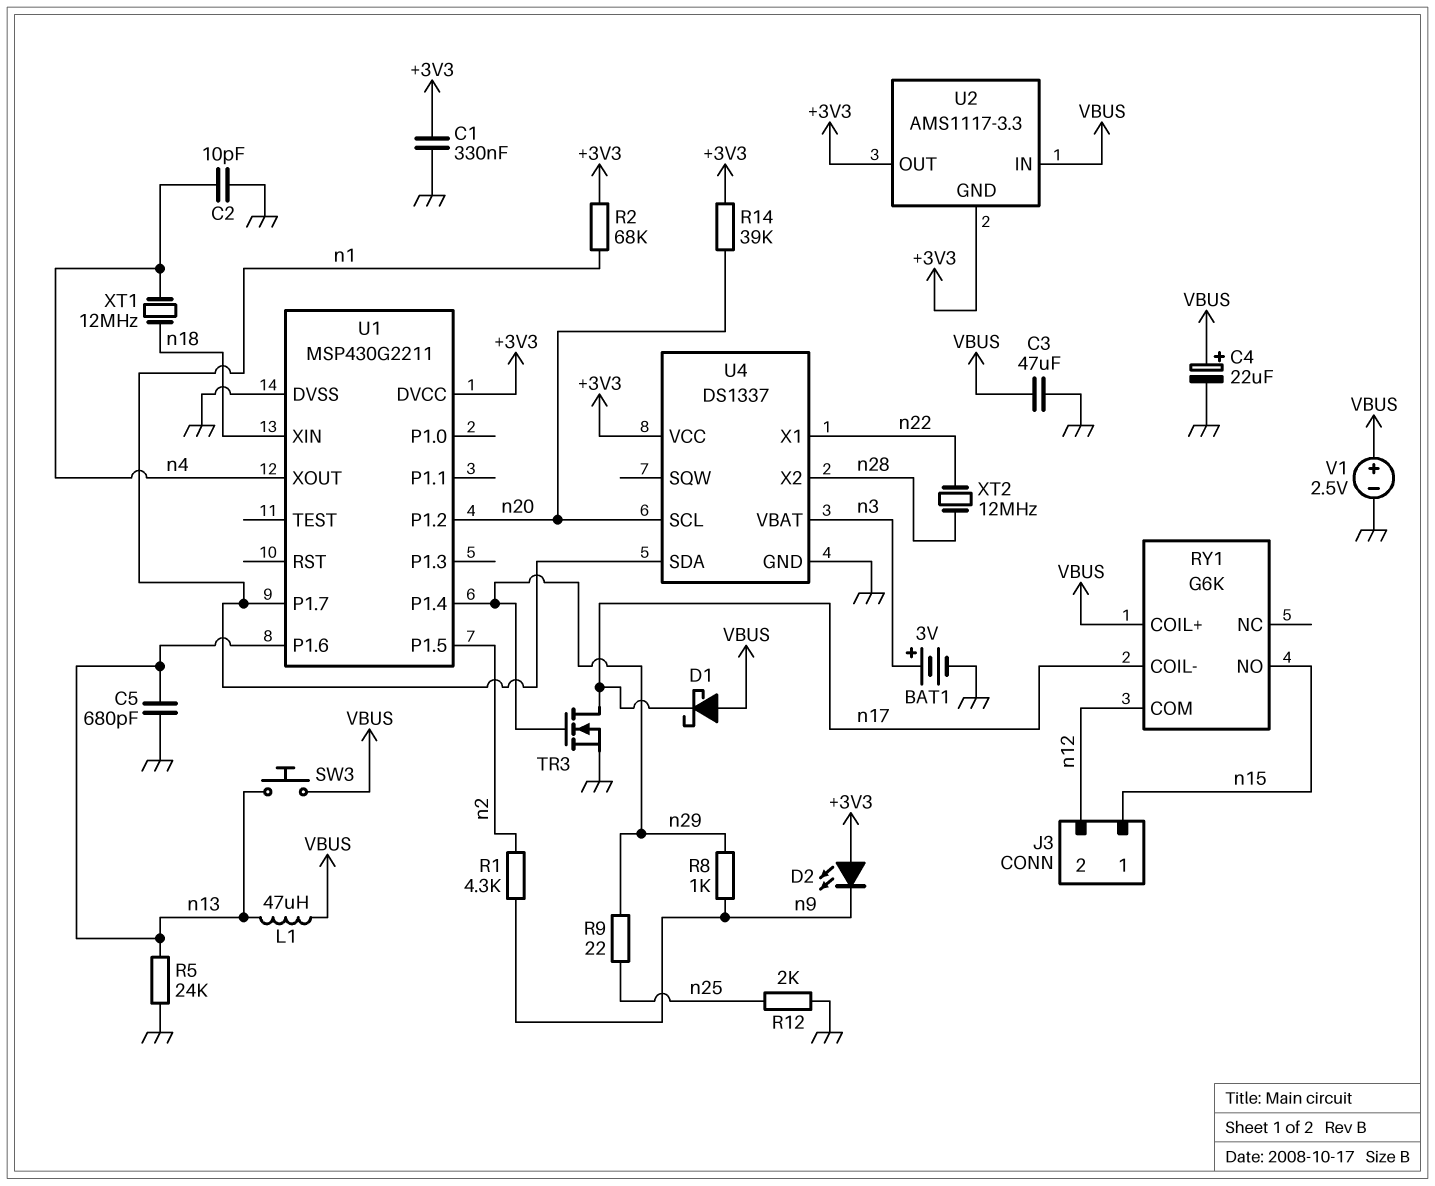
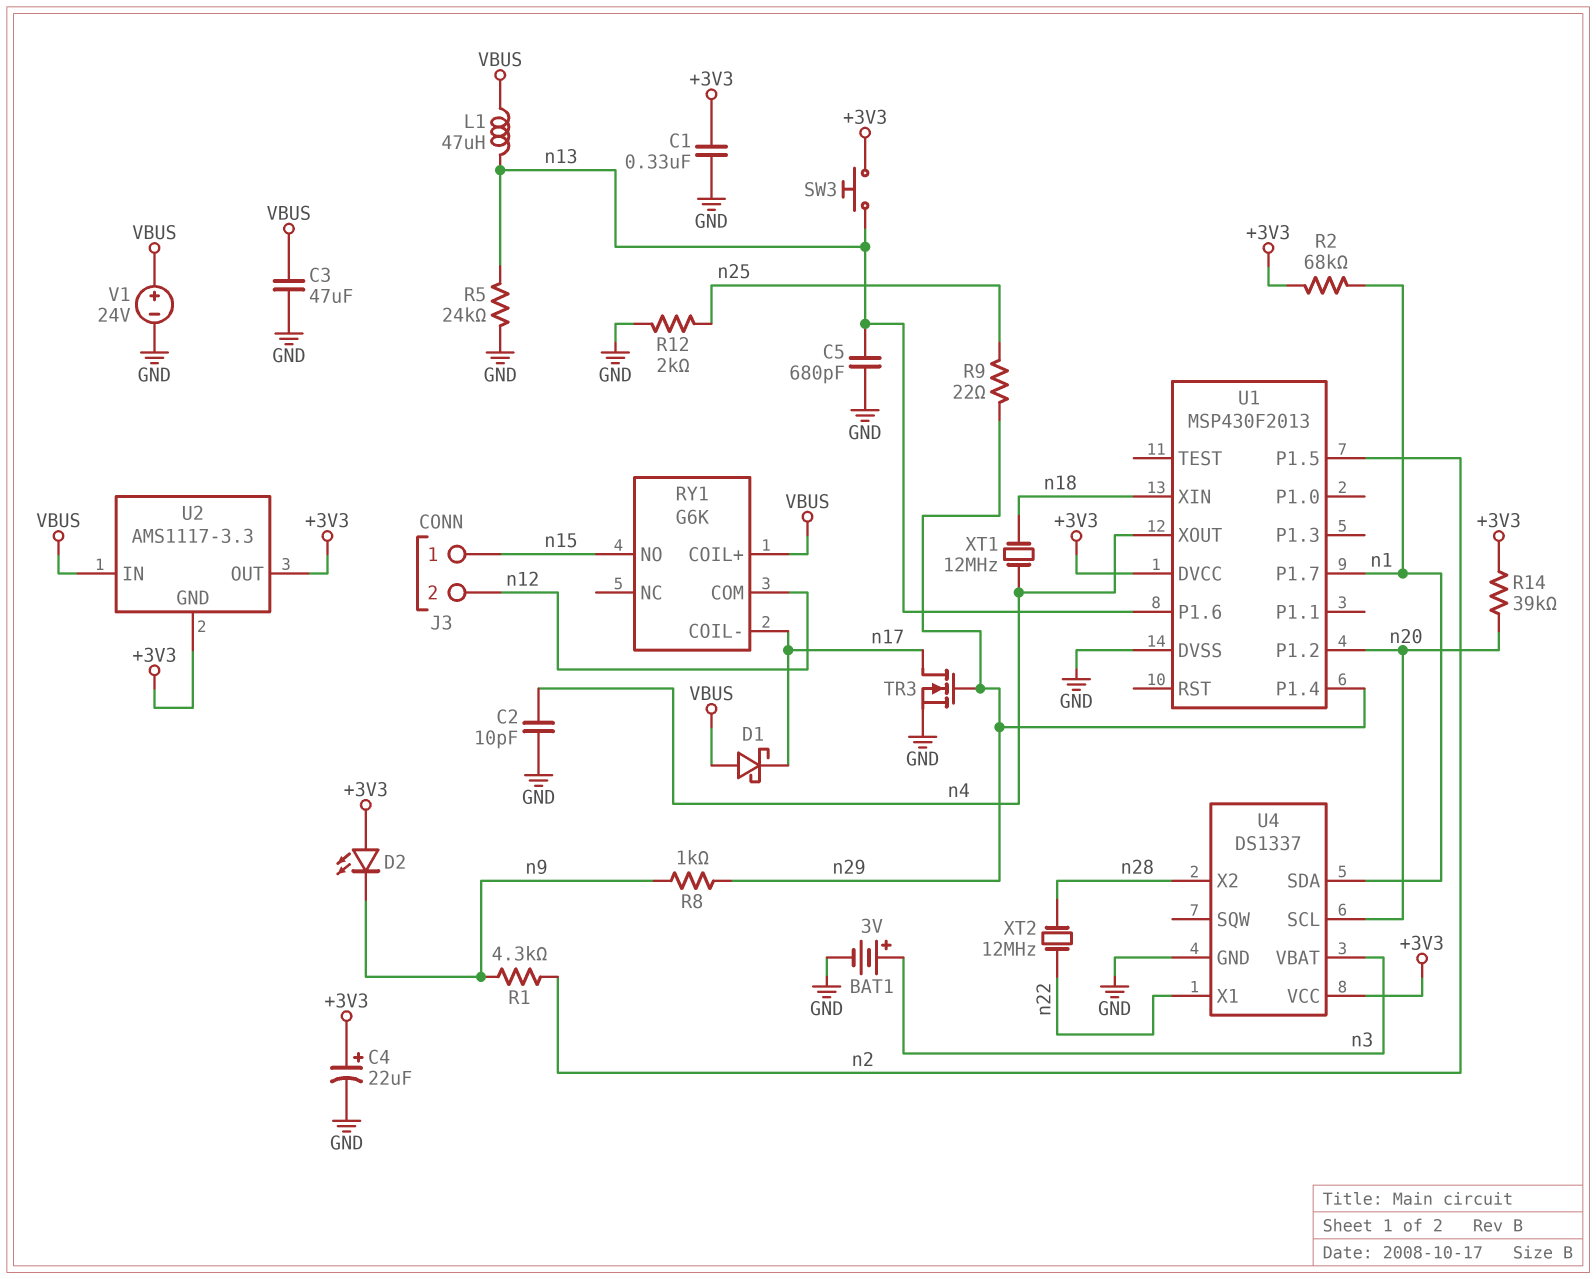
C4: 22uF (plus VBUS, minus GND) -> 22uF (plus +3V3, minus GND)
SW3: button (VBUS, n13) -> button (+3V3, n13)
U1: MSP430G2211 -> MSP430F2013
V1: 2.5V (plus VBUS, minus GND) -> 24V (plus VBUS, minus GND)

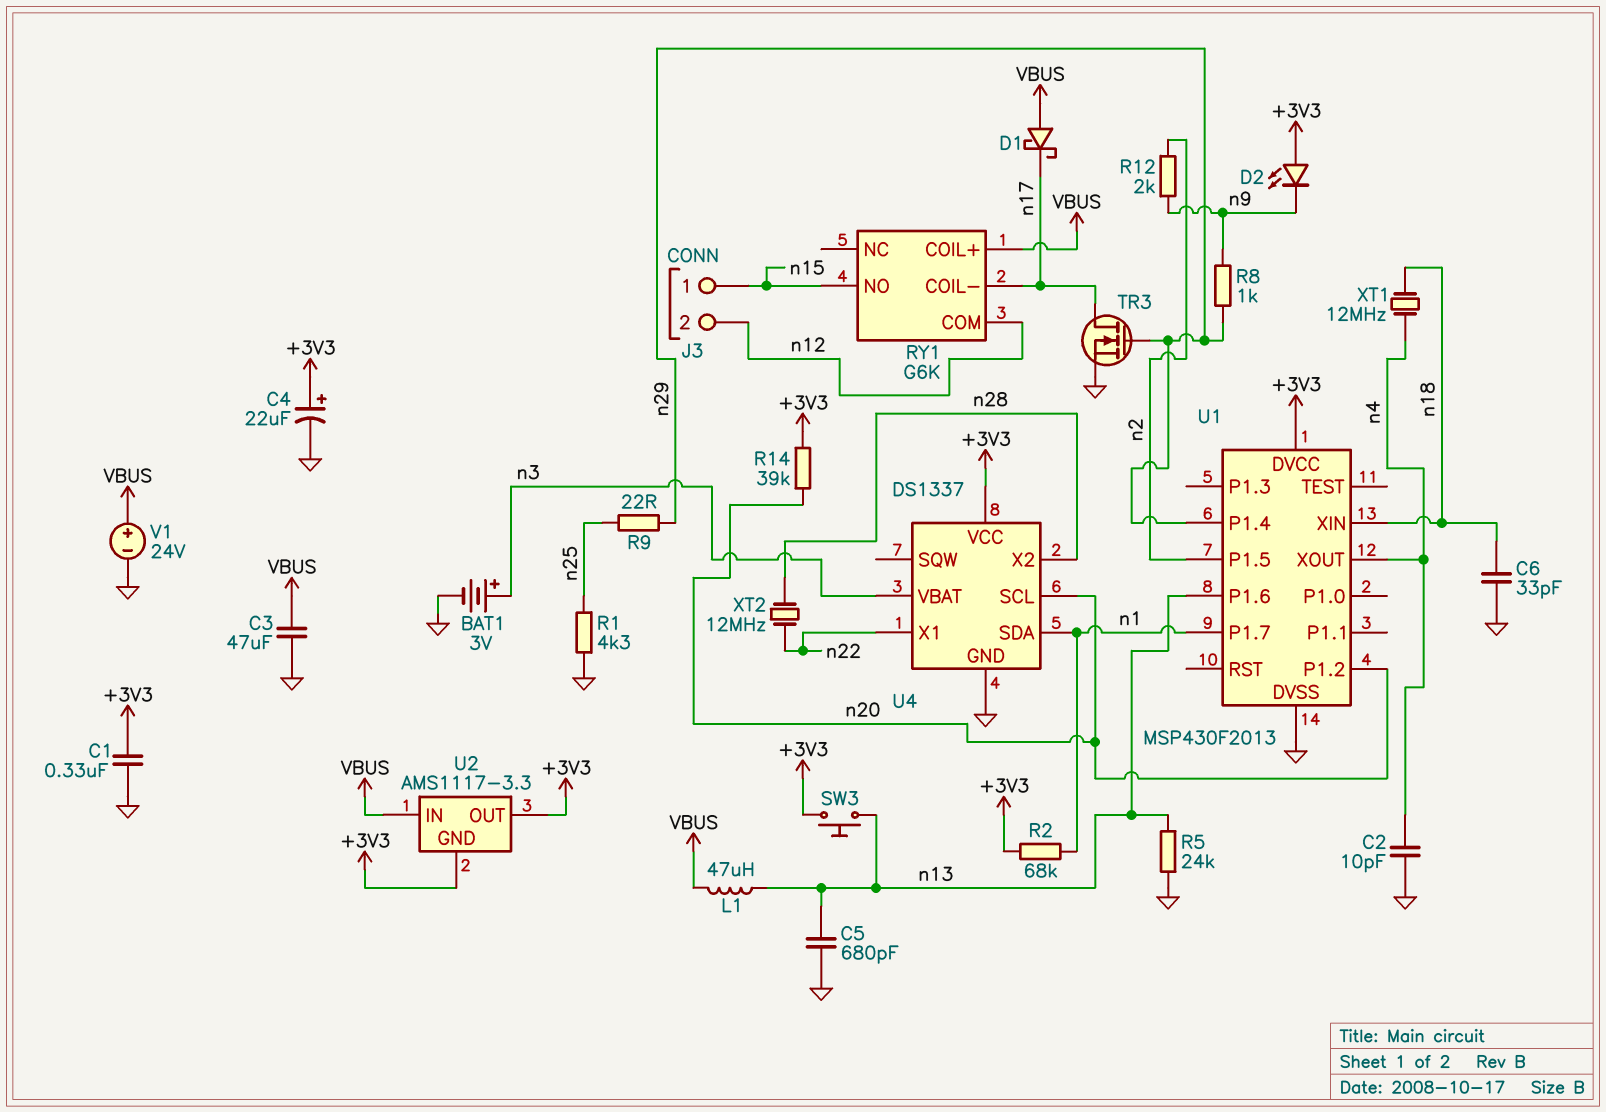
C6: none -> 33pF (GND, n18)
R1: 4.3k (n2, n9) -> 4.3k (GND, n25)
R12: 2k (GND, n25) -> 2k (n2, n9)

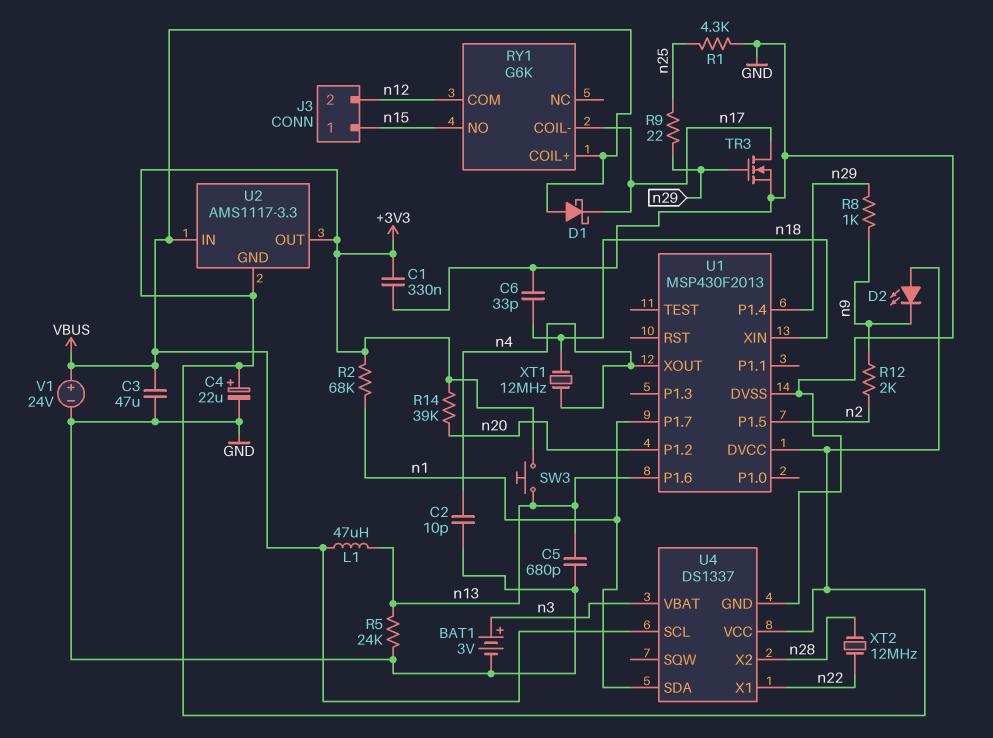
U4 pin SCL: n20 -> VBUS

